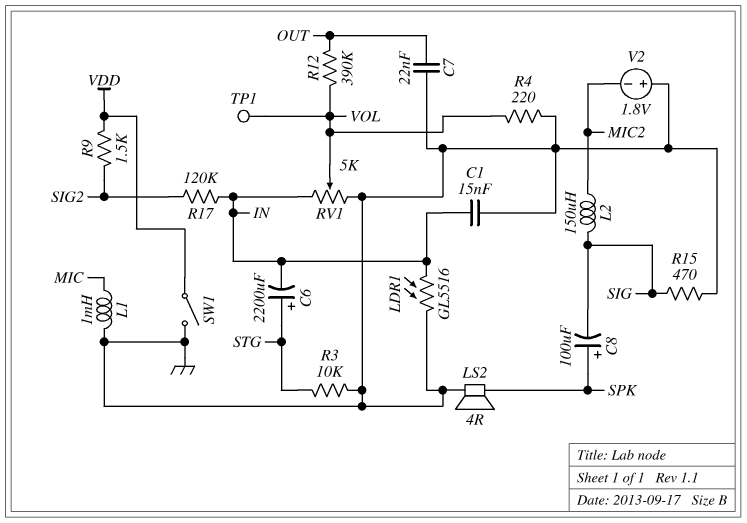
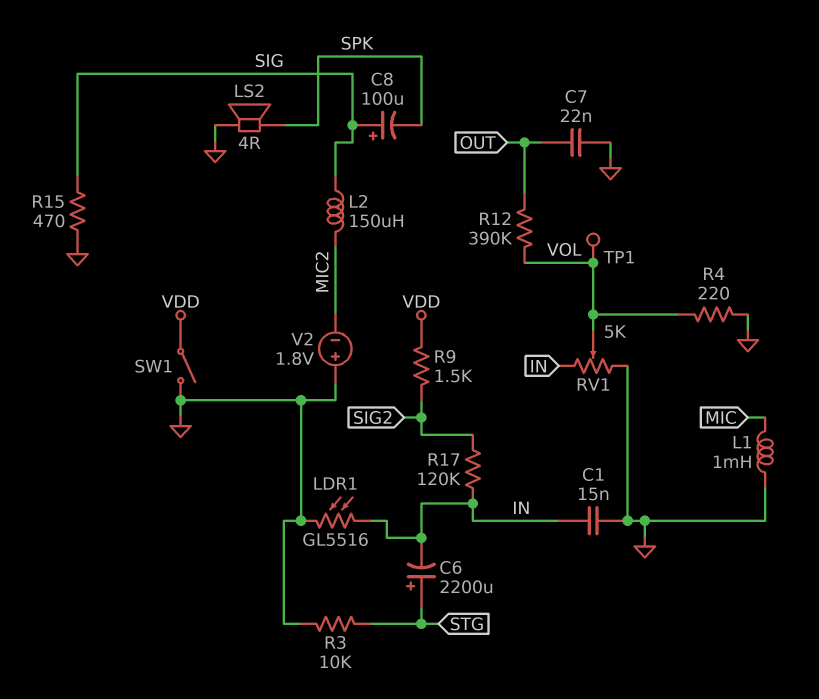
C8: 100uF (plus SPK, minus SIG) -> 100uF (plus SIG, minus SPK)

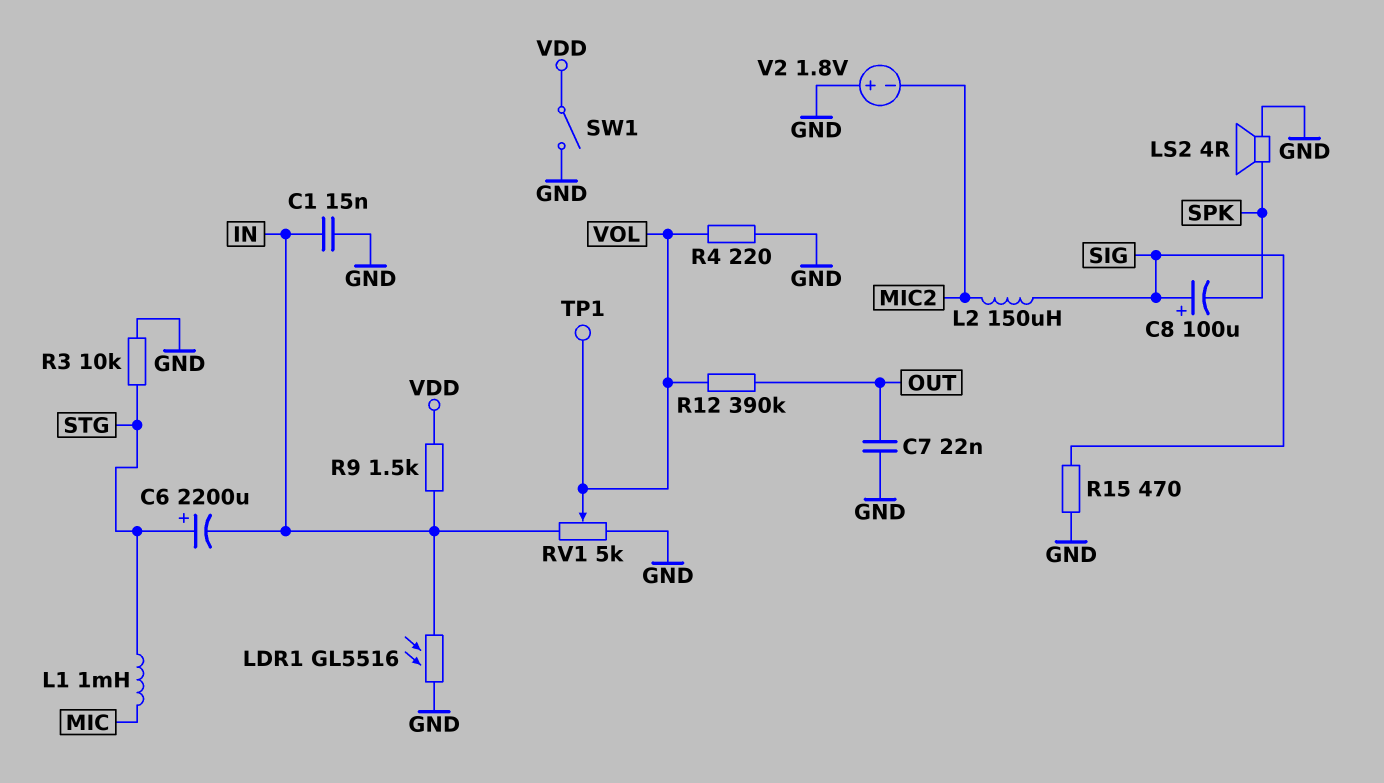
L1: 1mH (GND, MIC) -> 1mH (MIC, STG)
R9: 1.5k (SIG2, VDD) -> 1.5k (IN, VDD)
R17: 120k (IN, SIG2) -> none

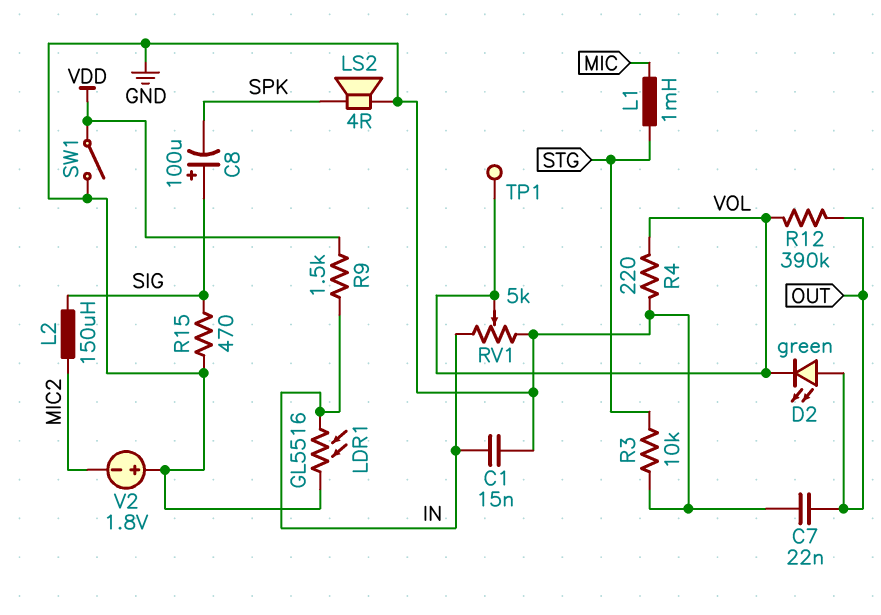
C6: 2200uF (plus STG, minus IN) -> none
D2: none -> LED green (A OUT, K VOL)

